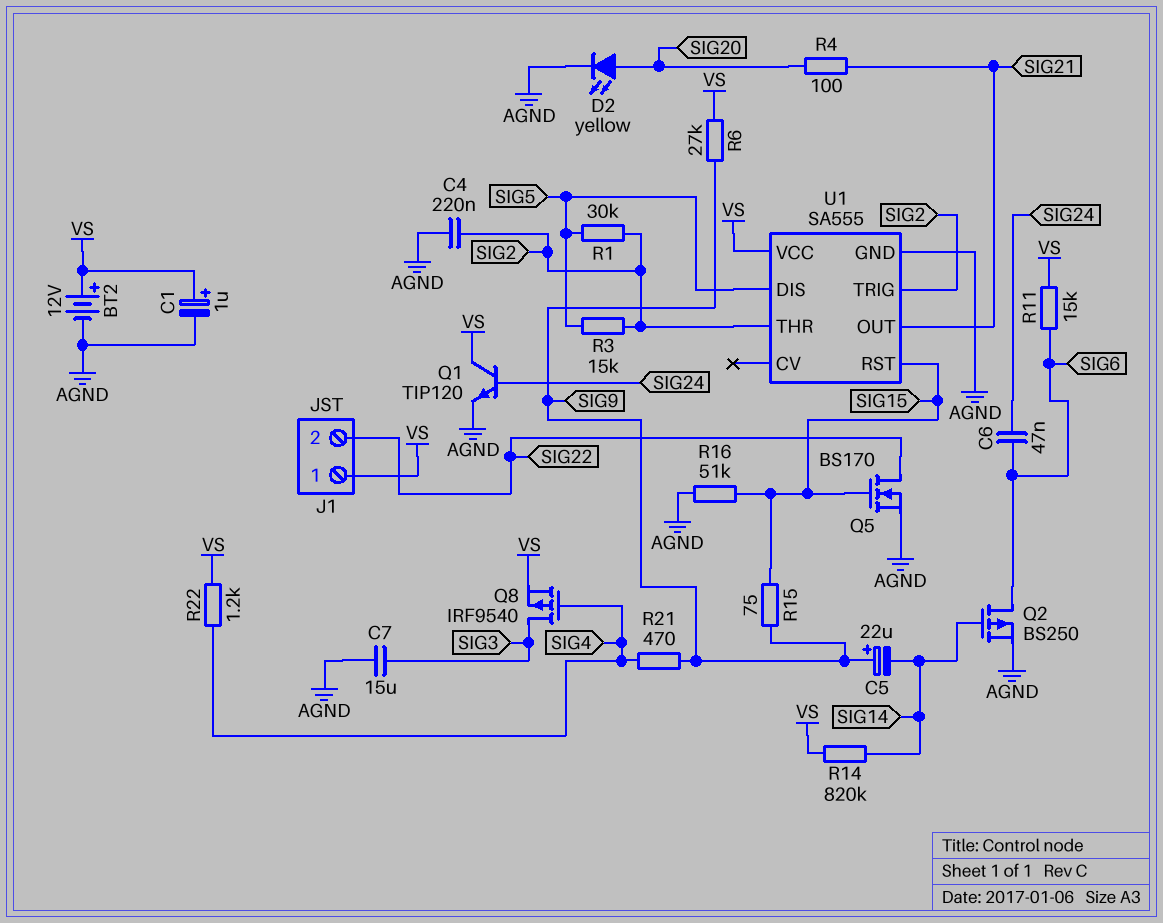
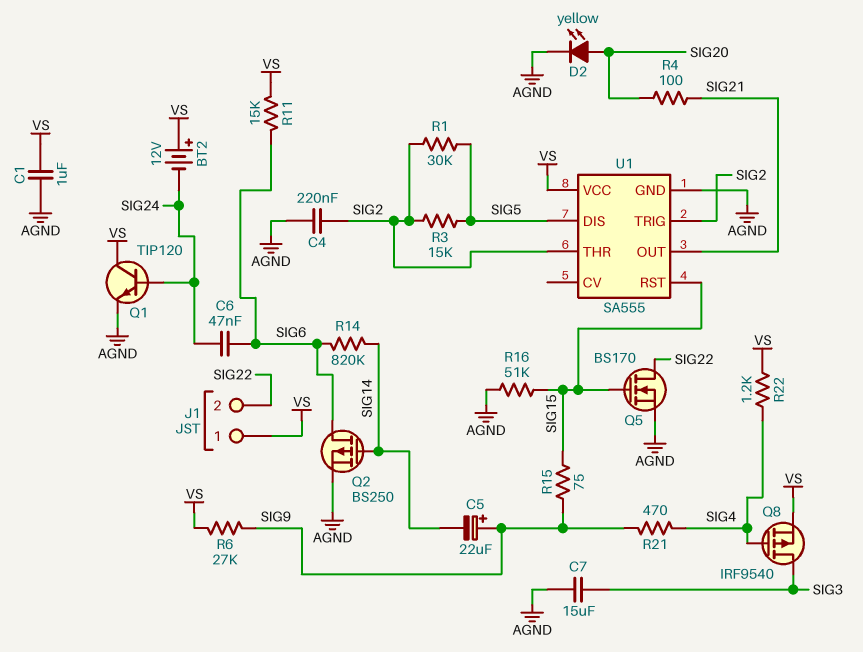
BT2: 12V (plus VS, minus AGND) -> 12V (plus VS, minus SIG24)
C1: 1uF (plus VS, minus AGND) -> 1uF (AGND, VS)
R14: 820k (SIG14, VS) -> 820k (SIG6, SIG14)

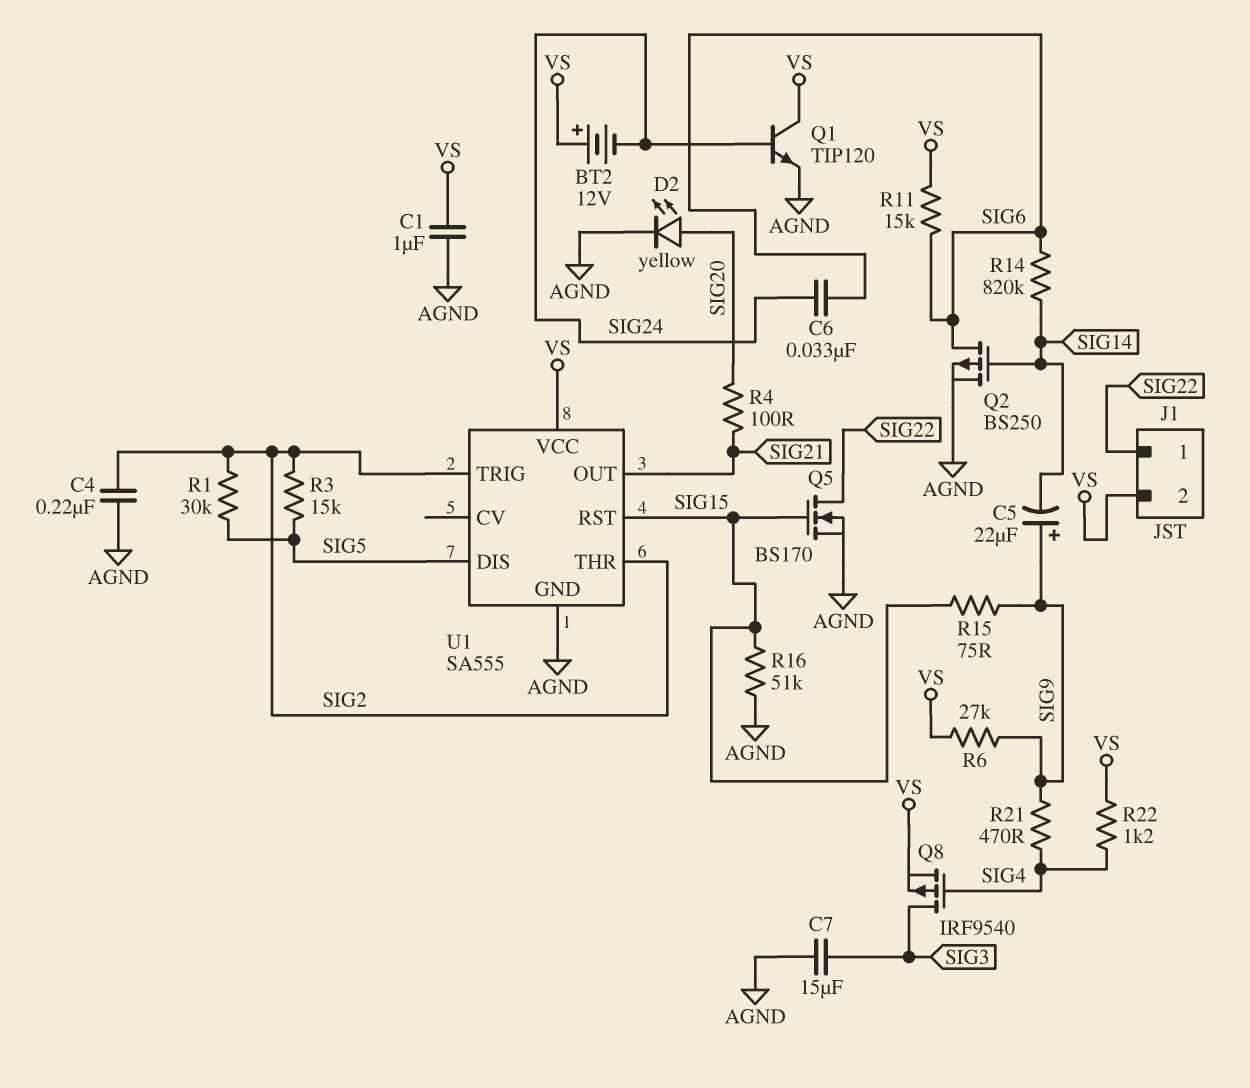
C6: 47nF (SIG6, SIG24) -> 33nF (SIG6, SIG24)
J1 pin 1: VS -> SIG22
J1 pin 2: SIG22 -> VS

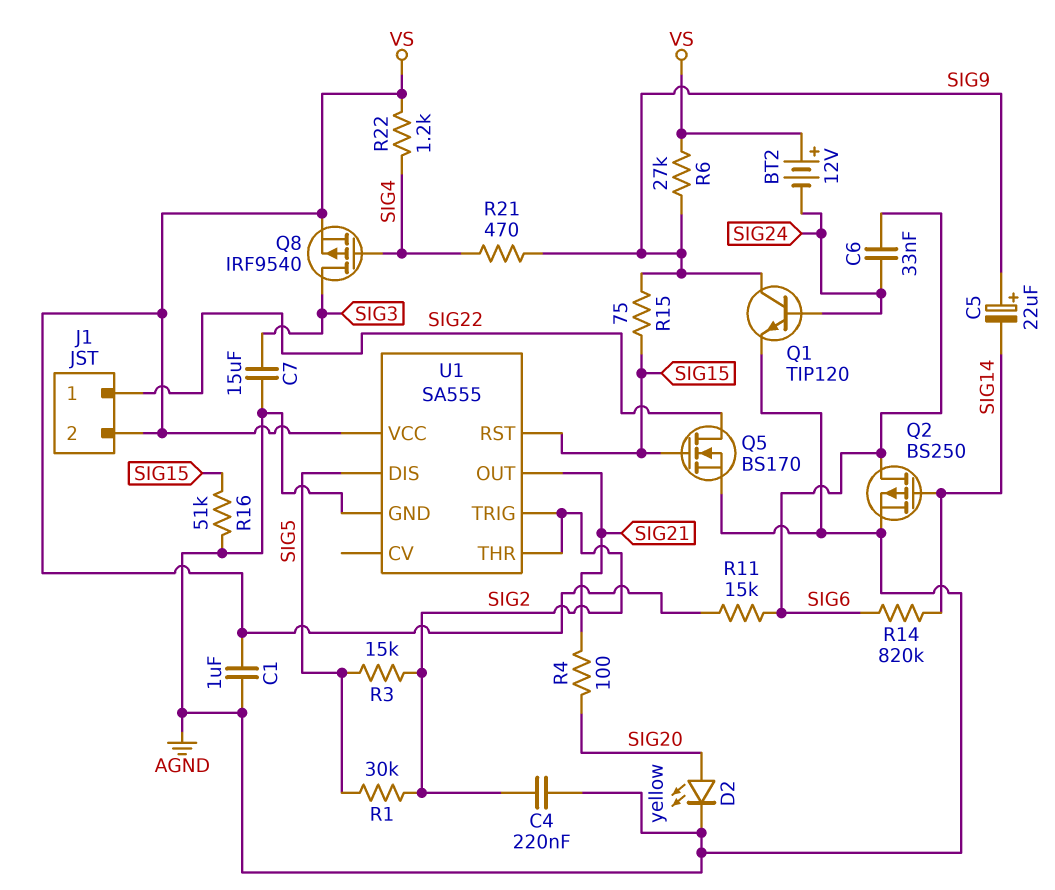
Q1: NPN TIP120 (B SIG24, C VS, E AGND) -> NPN TIP120 (B SIG24, C SIG9, E AGND)

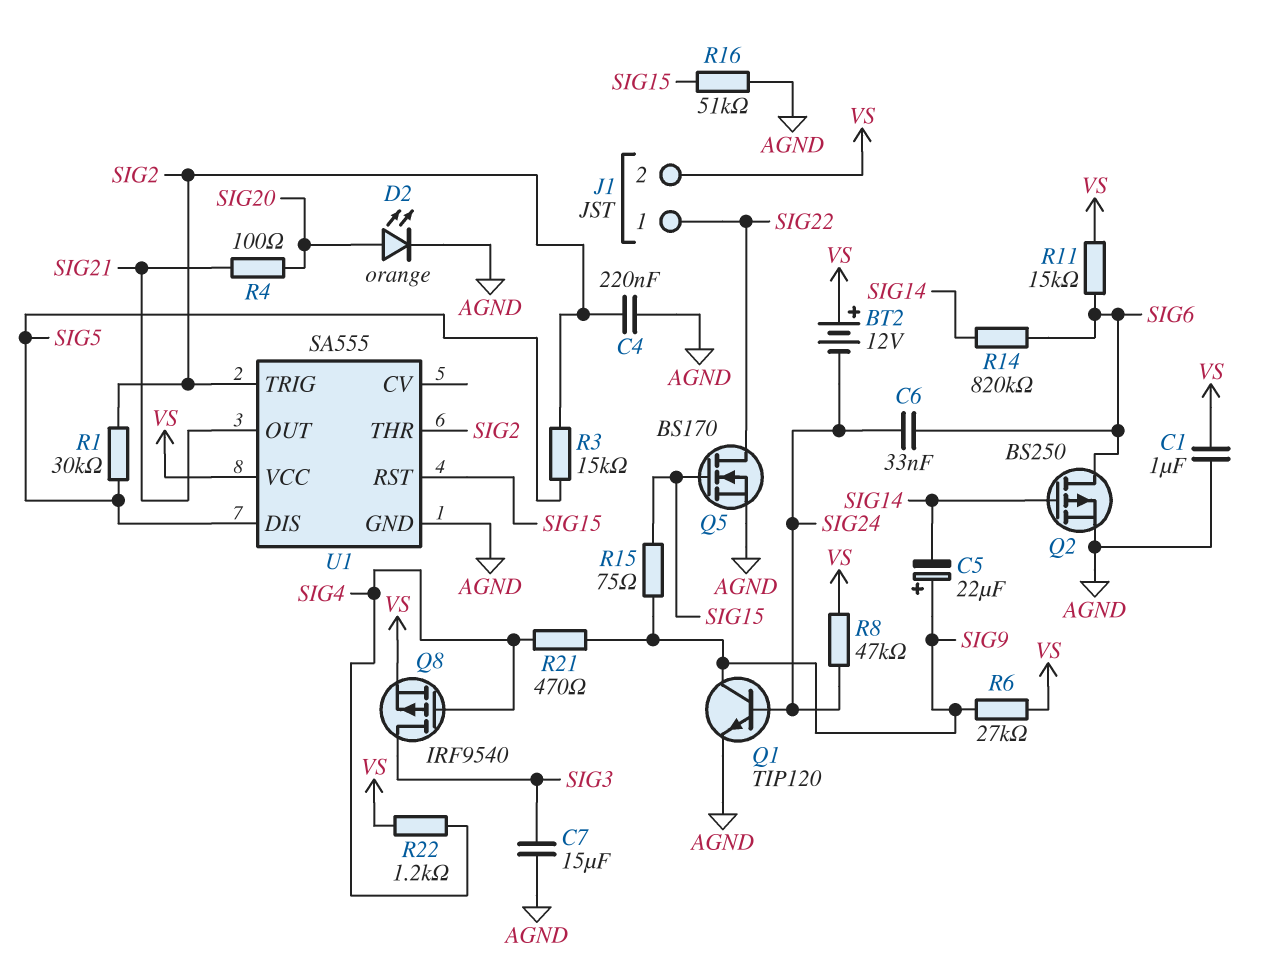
D2: LED yellow (A SIG20, K AGND) -> LED orange (A SIG20, K AGND)
R8: none -> 47k (SIG24, VS)

